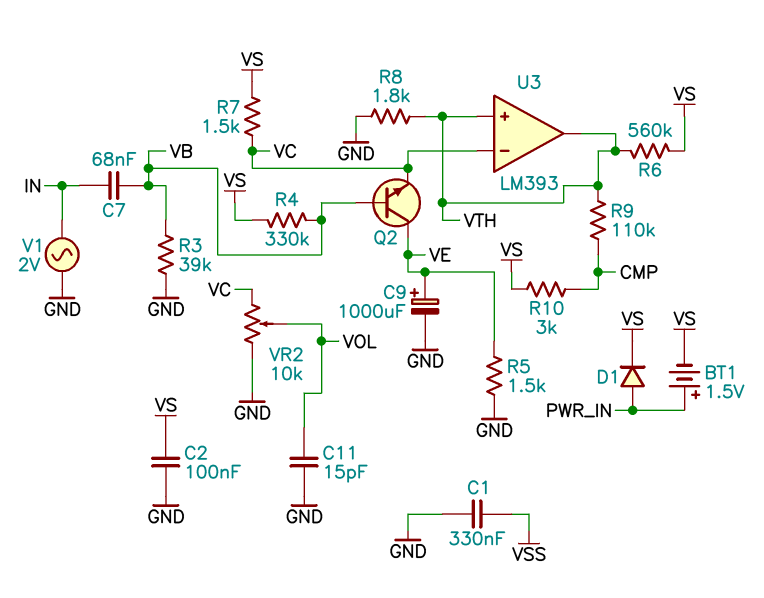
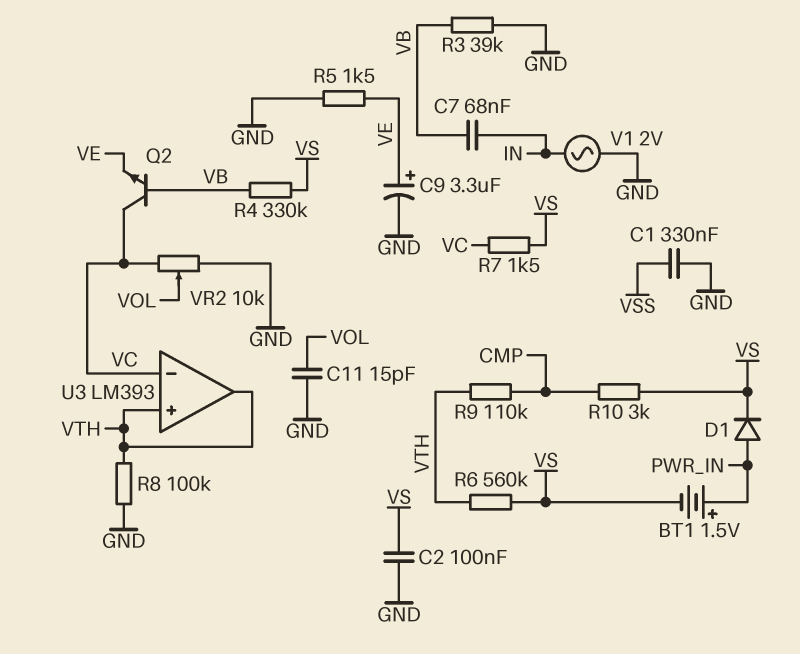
C9: 1000uF (plus VE, minus GND) -> 3.3uF (plus VE, minus GND)
Q2: NPN (B VB, C VE, E VC) -> NPN (B VB, C VC, E VE)
R8: 1.8k (GND, VTH) -> 100k (GND, VTH)

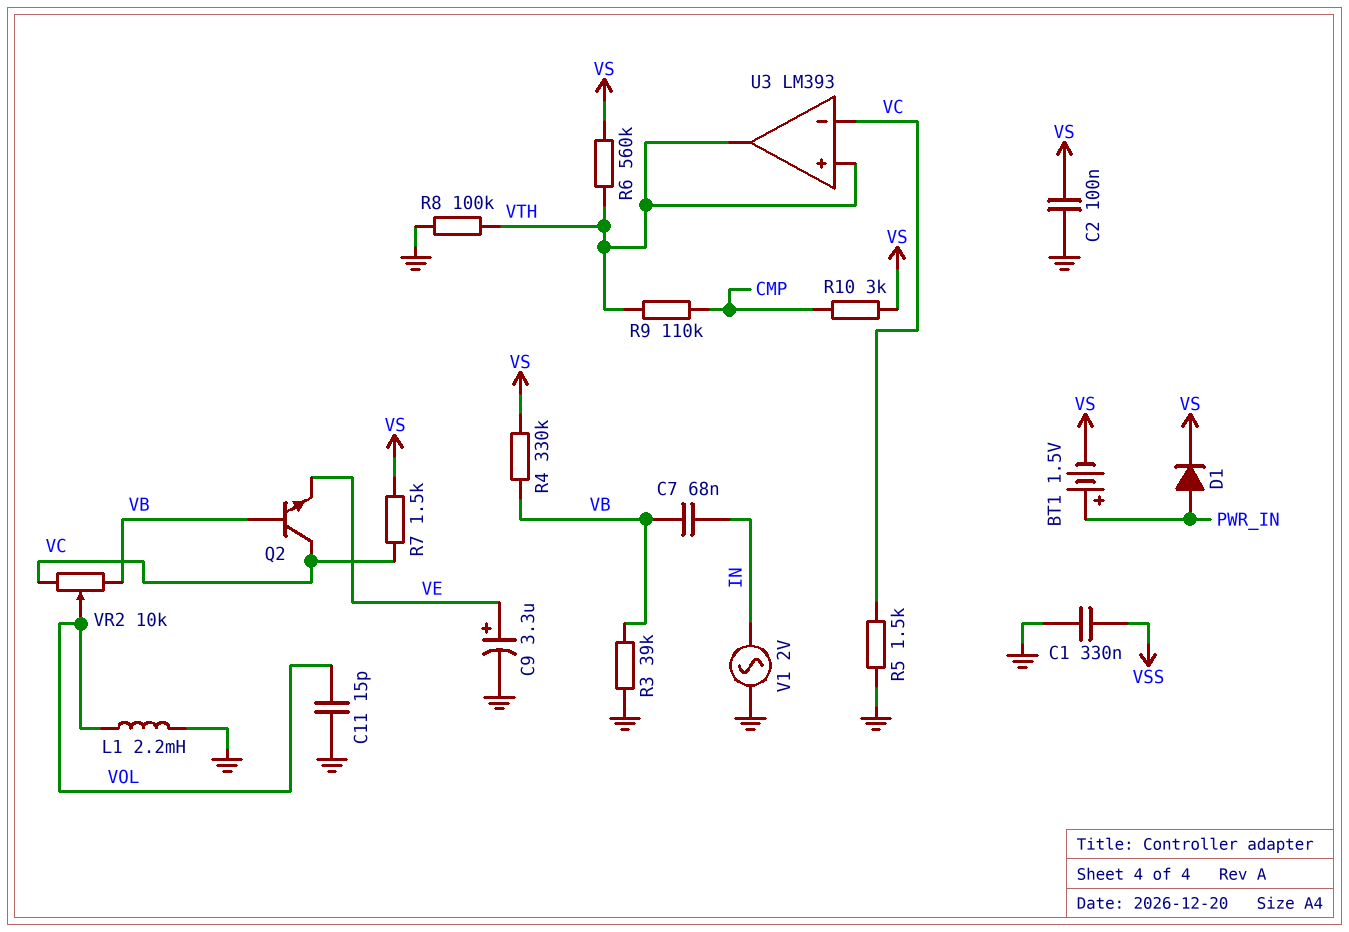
L1: none -> 2.2mH (GND, VOL)
R5: 1.5k (GND, VE) -> 1.5k (GND, VC)
VR2: 10k (GND, VC, wiper VOL) -> 10k (VB, VC, wiper VOL)

